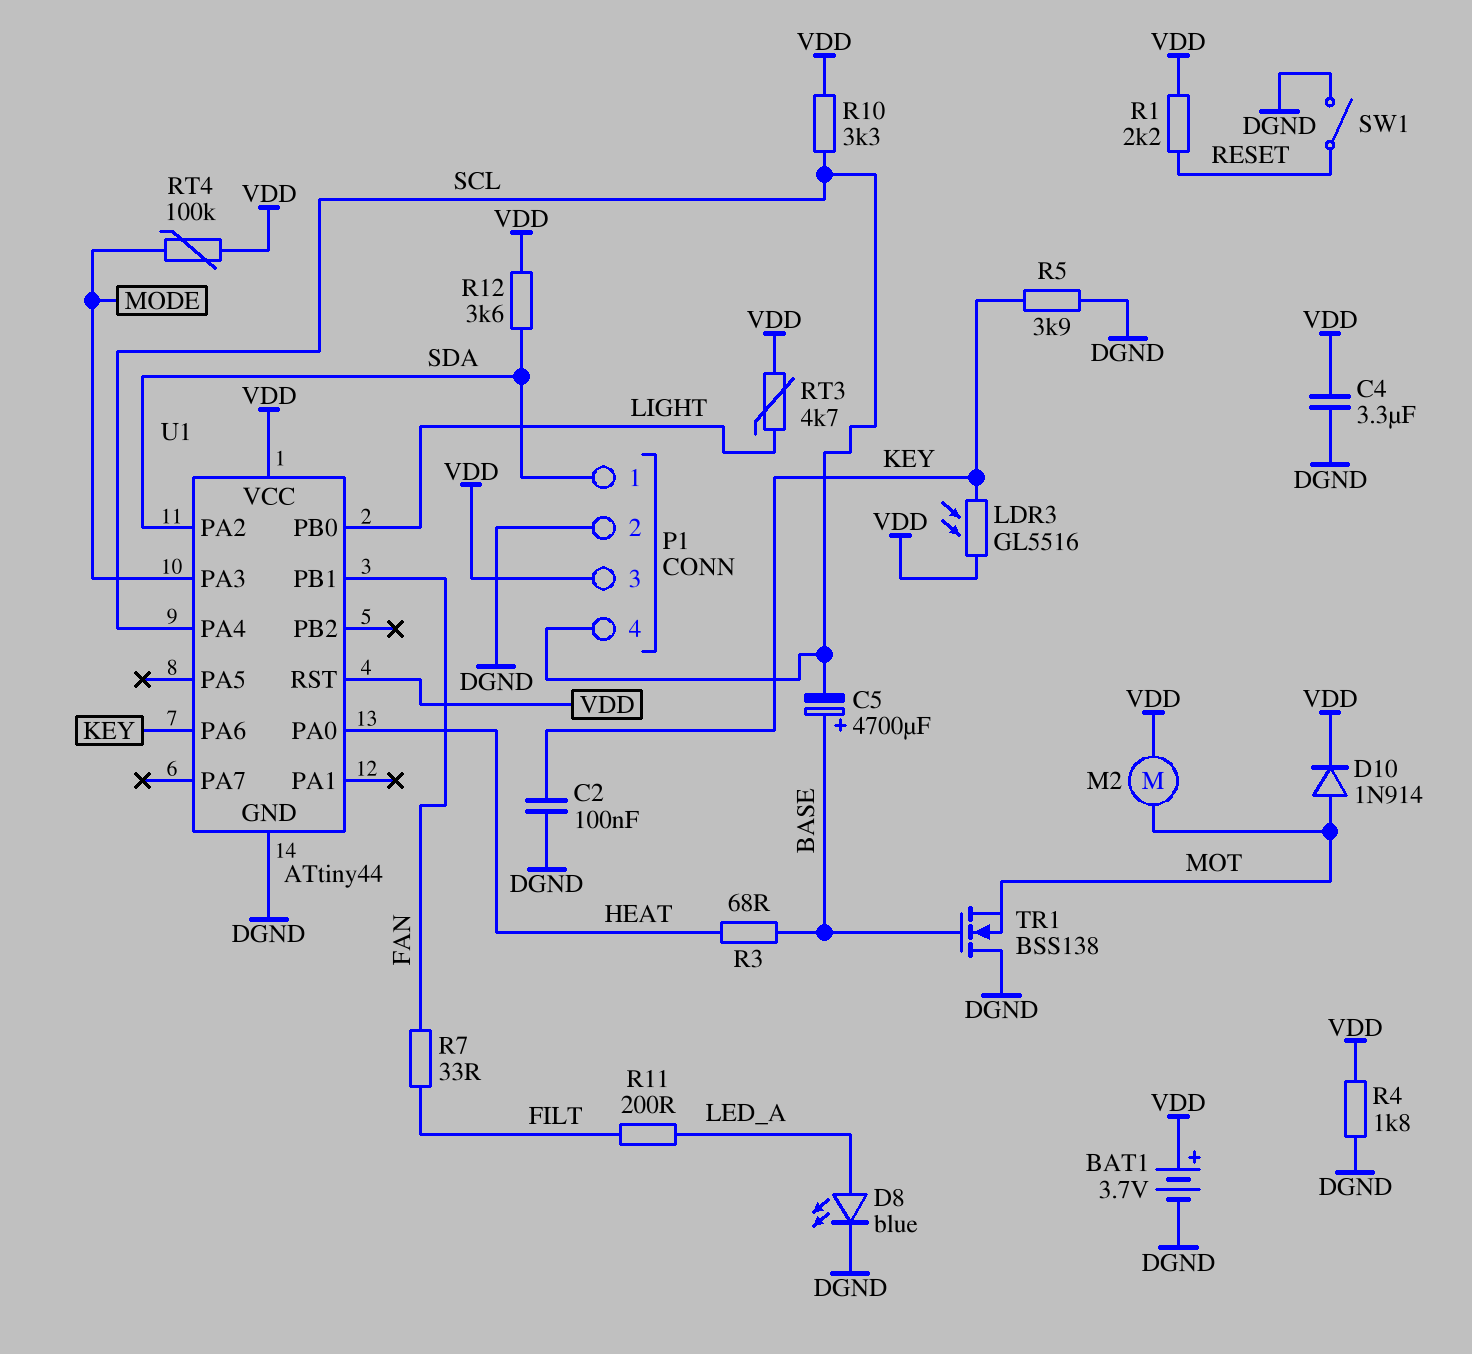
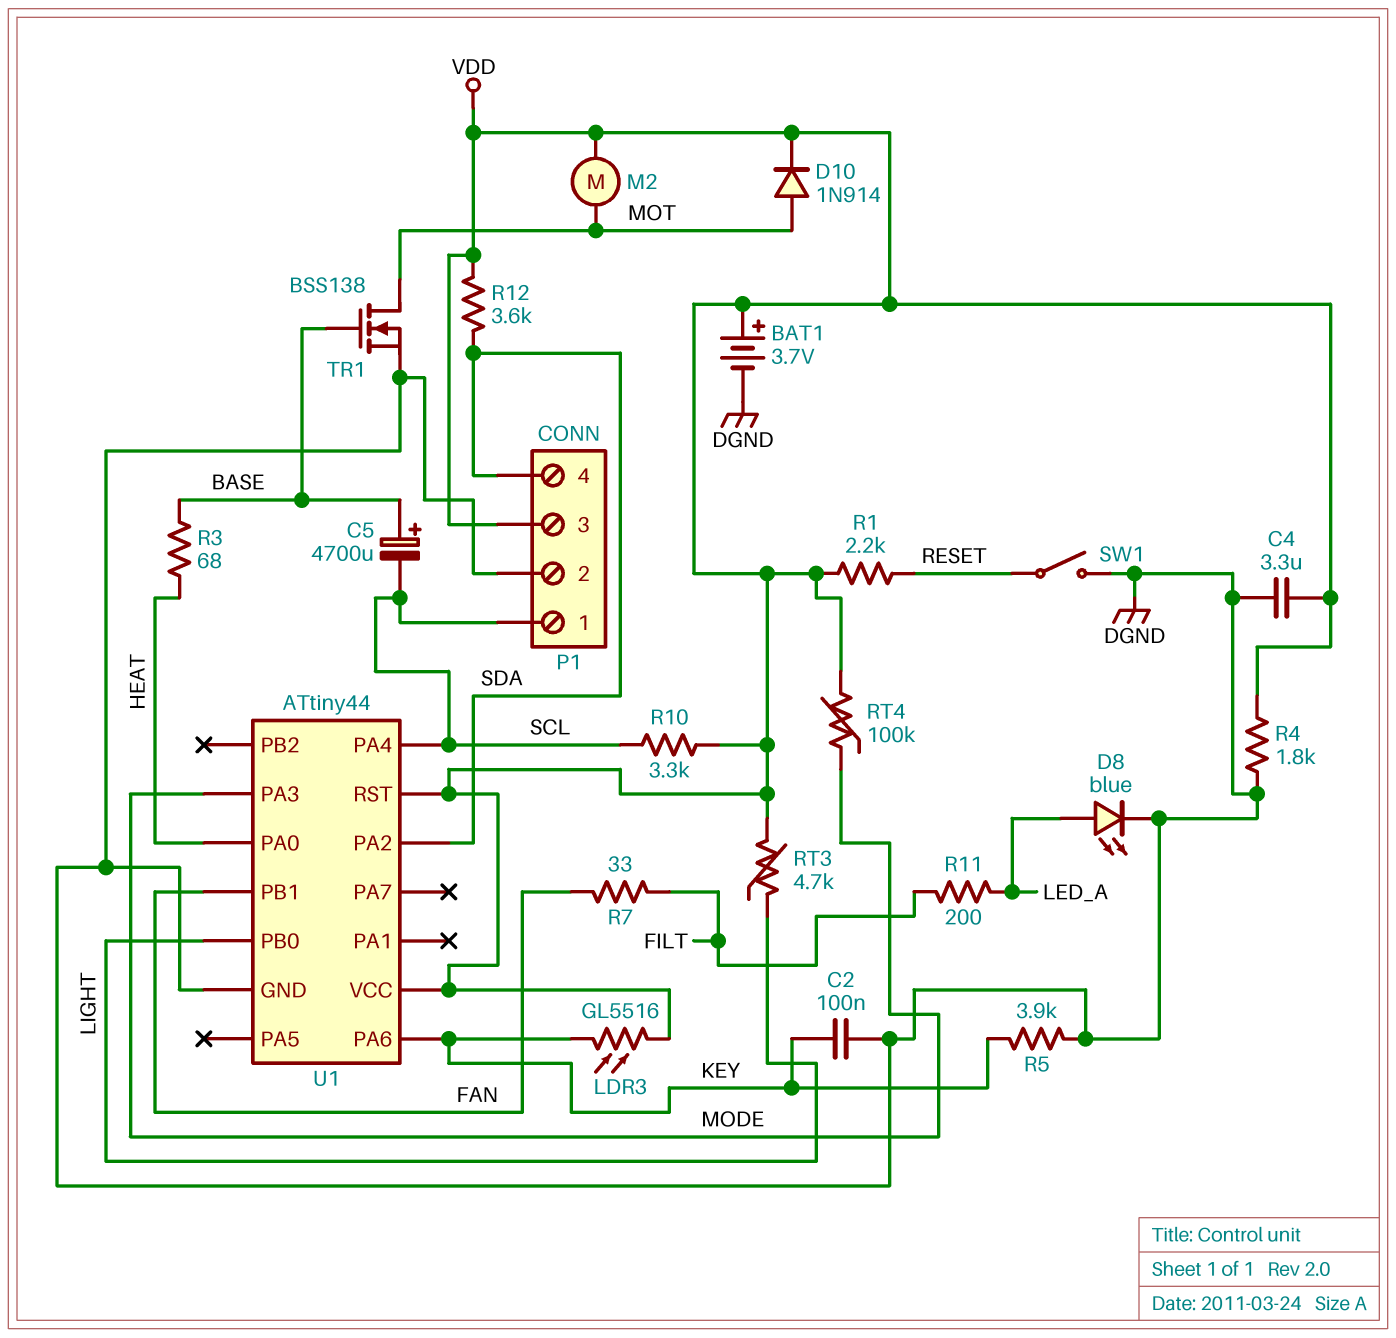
P1 pin 1: SDA -> SCL
P1 pin 4: SCL -> SDA
TR1: NMOS BSS138 (G BASE, D DGND, S MOT) -> NMOS BSS138 (G BASE, D MOT, S DGND)

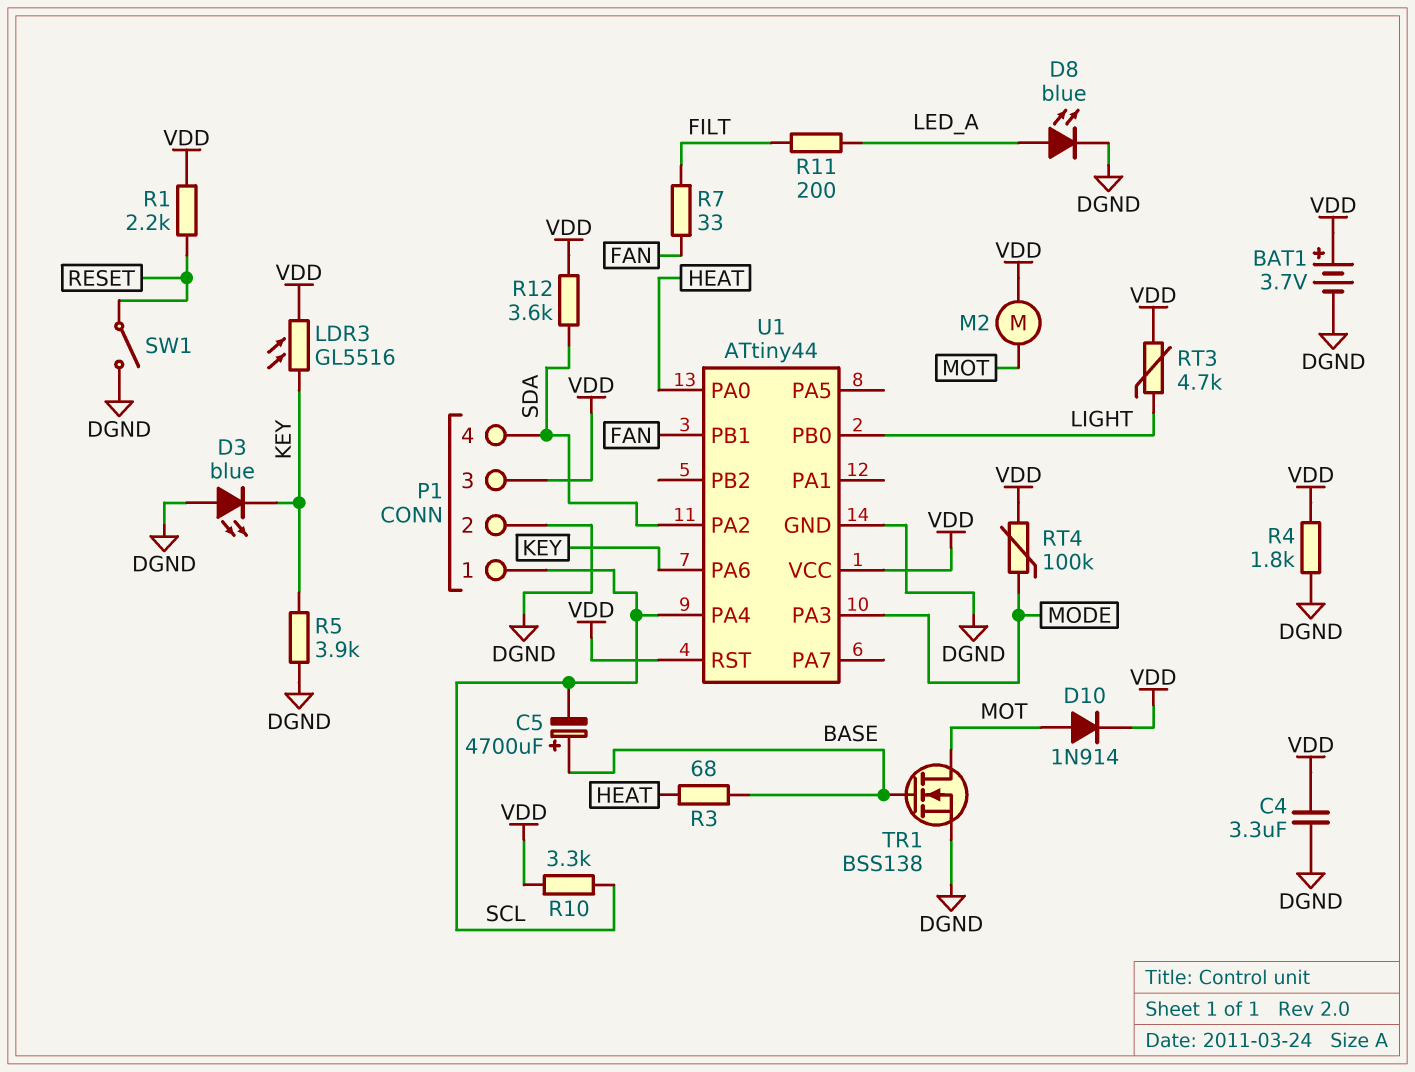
C2: 100nF (DGND, KEY) -> none
D3: none -> LED blue (A DGND, K KEY)

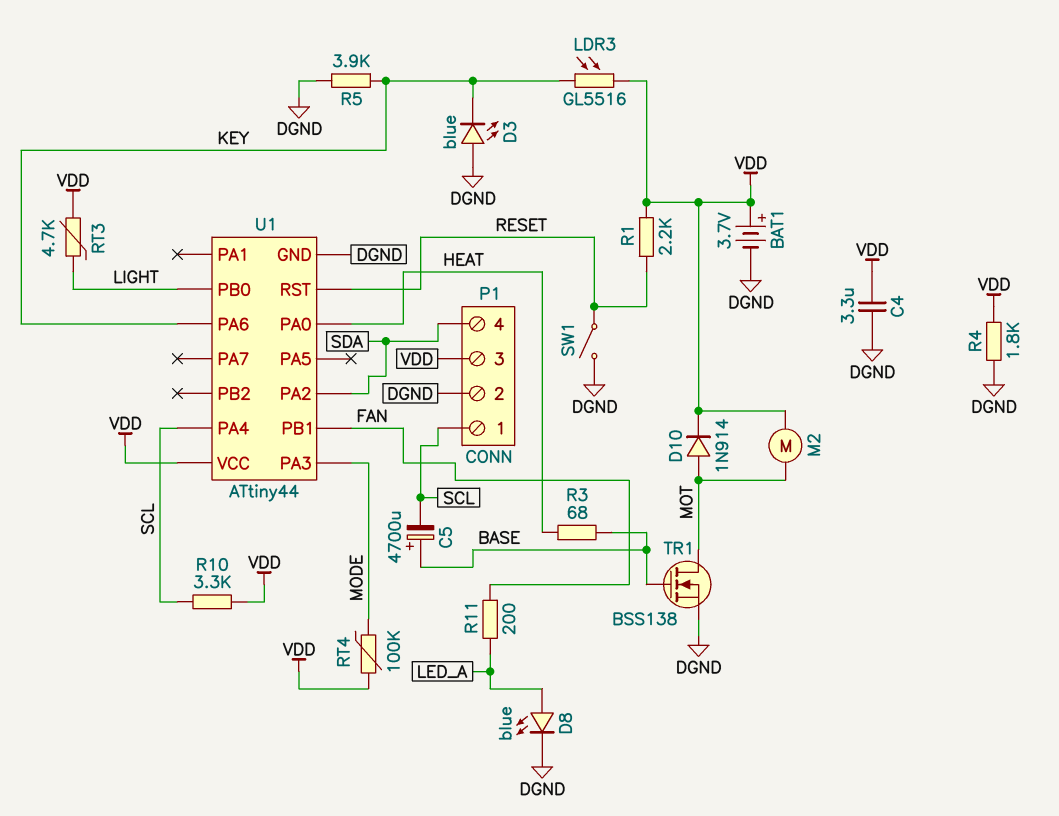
R7: 33 (FAN, FILT) -> none
R11: 200 (FILT, LED_A) -> 200 (FAN, LED_A)
R12: 3.6k (SDA, VDD) -> none
U1 pin RST: VDD -> RESET

